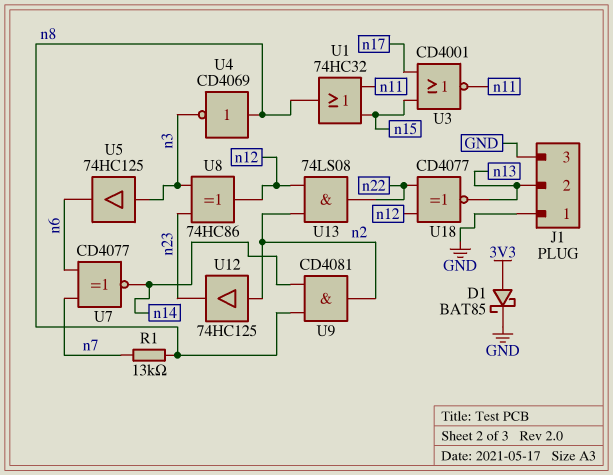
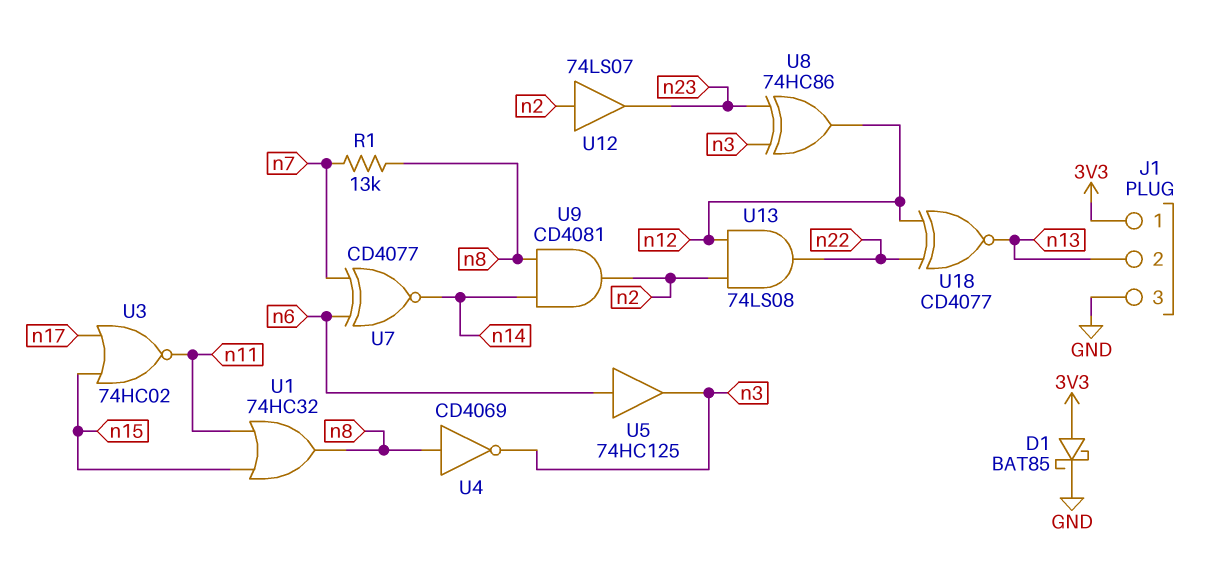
J1 pin 1: GND -> 3V3
U3: NOR CD4001 (in n15, in n17, out n11) -> NOR 74HC02 (in n15, in n17, out n11)
U5: buffer 74HC125 (in n3, out n6) -> buffer 74HC125 (in n6, out n3)
U12: buffer 74HC125 (in n2, out n23) -> buffer 74LS07 (in n2, out n23)

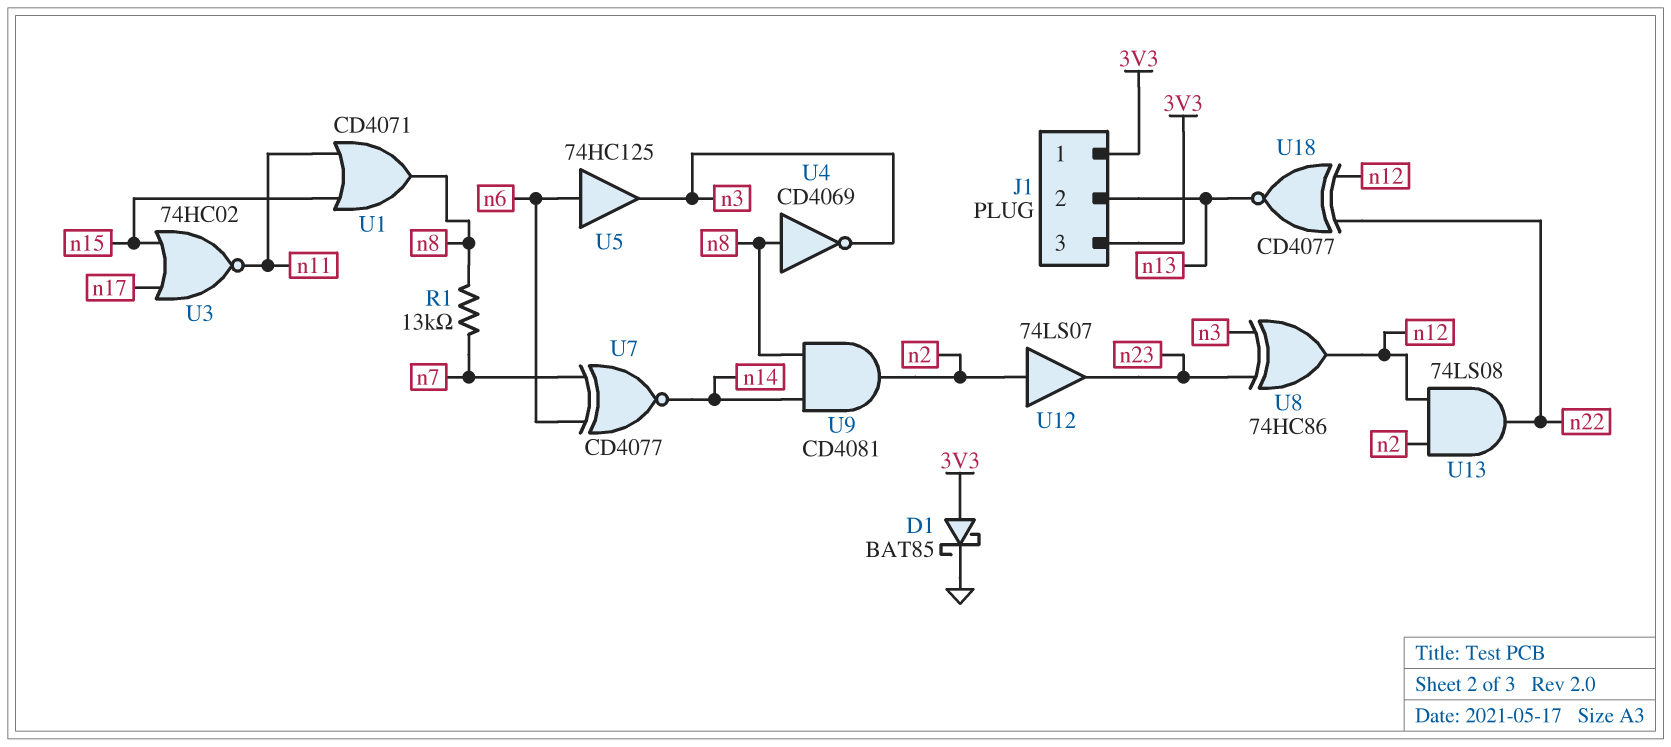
J1 pin 3: GND -> 3V3
U1: OR 74HC32 (in n11, in n15, out n8) -> OR CD4071 (in n11, in n15, out n8)

